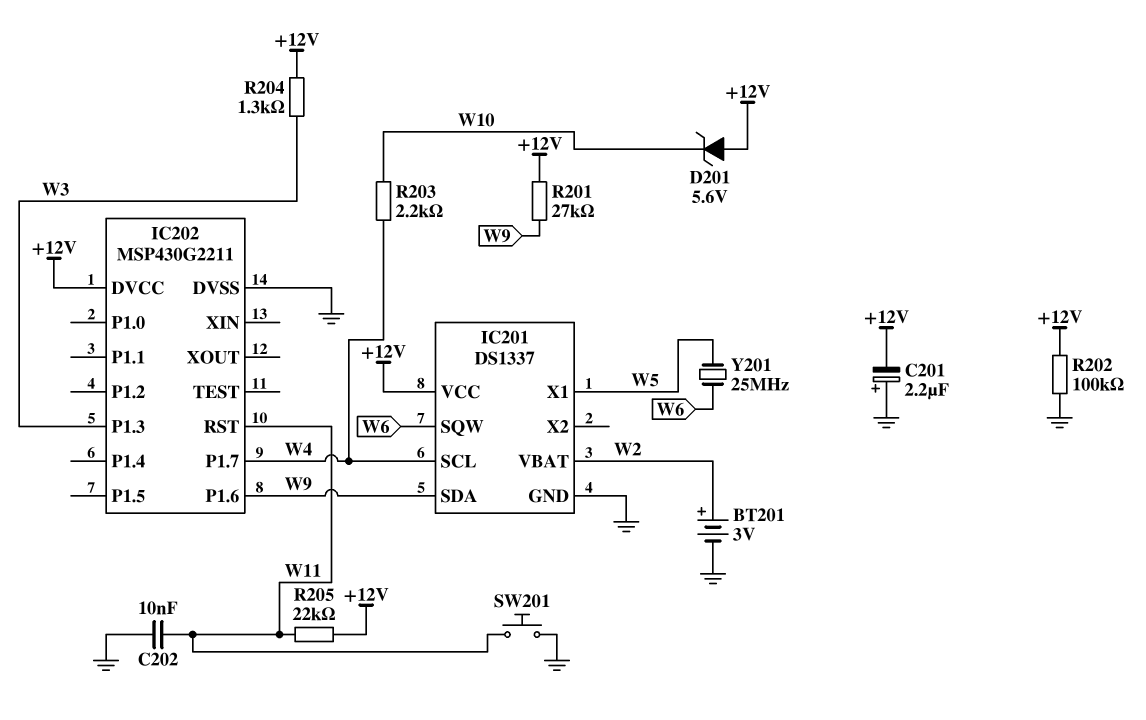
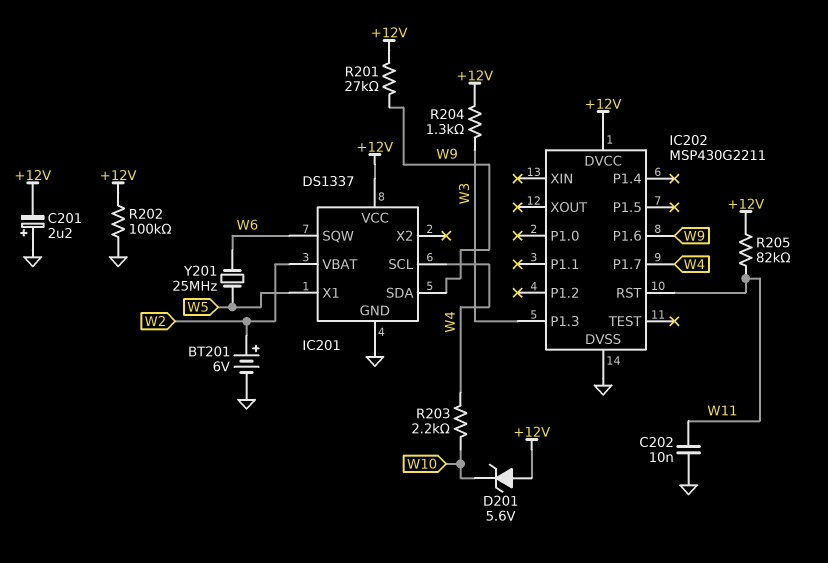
BT201: 3V (plus W2, minus GND) -> 6V (plus W2, minus GND)
R205: 22k (+12V, W11) -> 82k (+12V, W11)
SW201: button (GND, W11) -> none

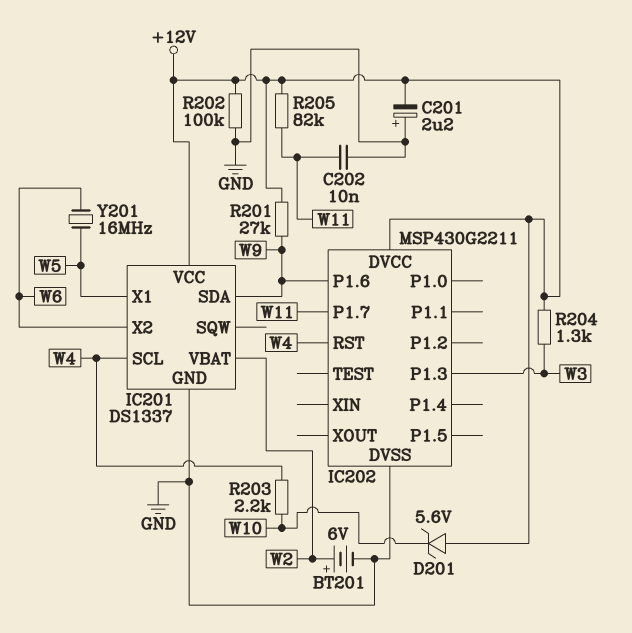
IC201 pin SQW: W6 -> none
IC201 pin X2: none -> W6
IC202 pin P1.7: W4 -> W11
IC202 pin RST: W11 -> W4
Y201: 25MHz (W5, W6) -> 16MHz (W5, W6)

